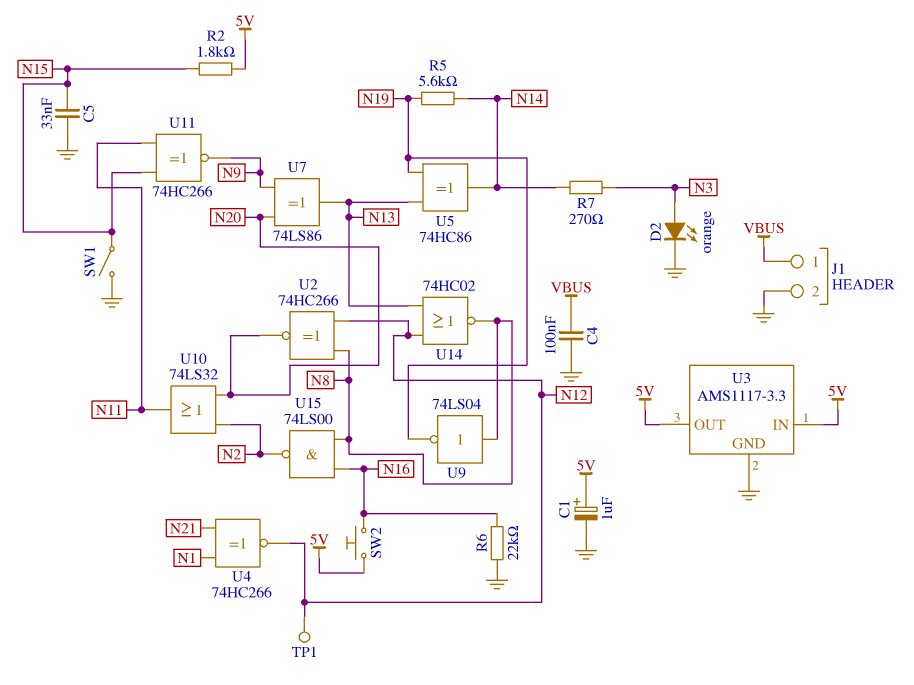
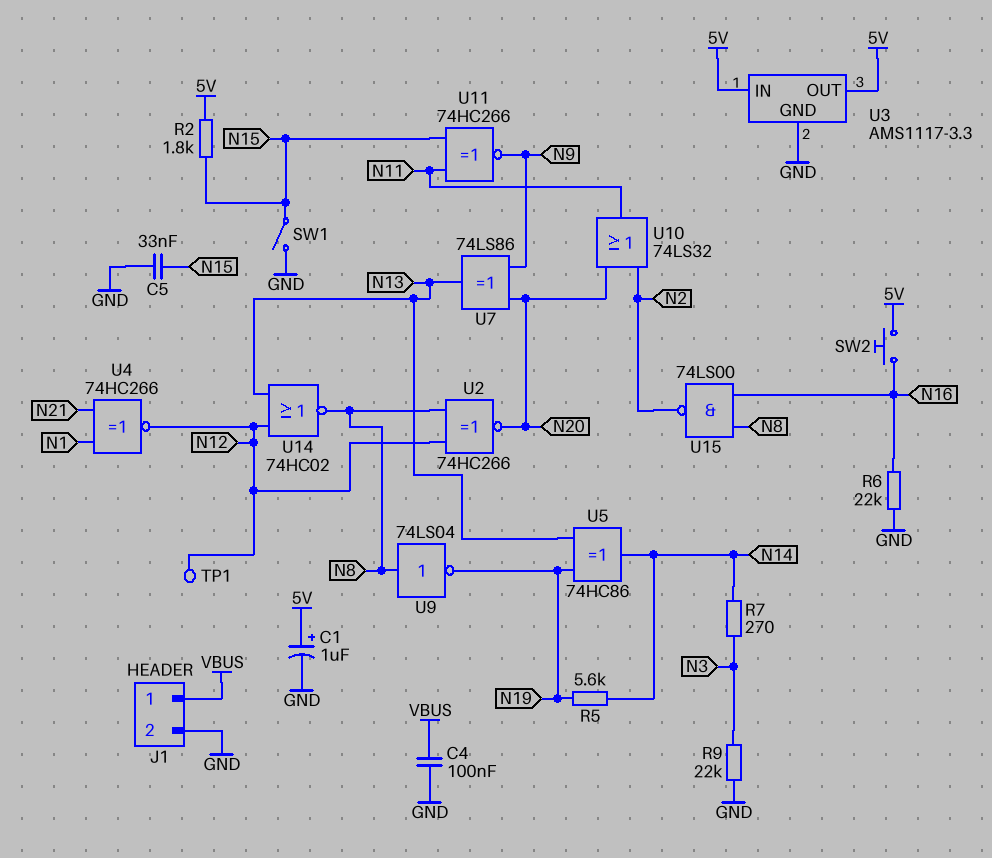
D2: LED orange (A N3, K GND) -> none
R9: none -> 22k (GND, N3)

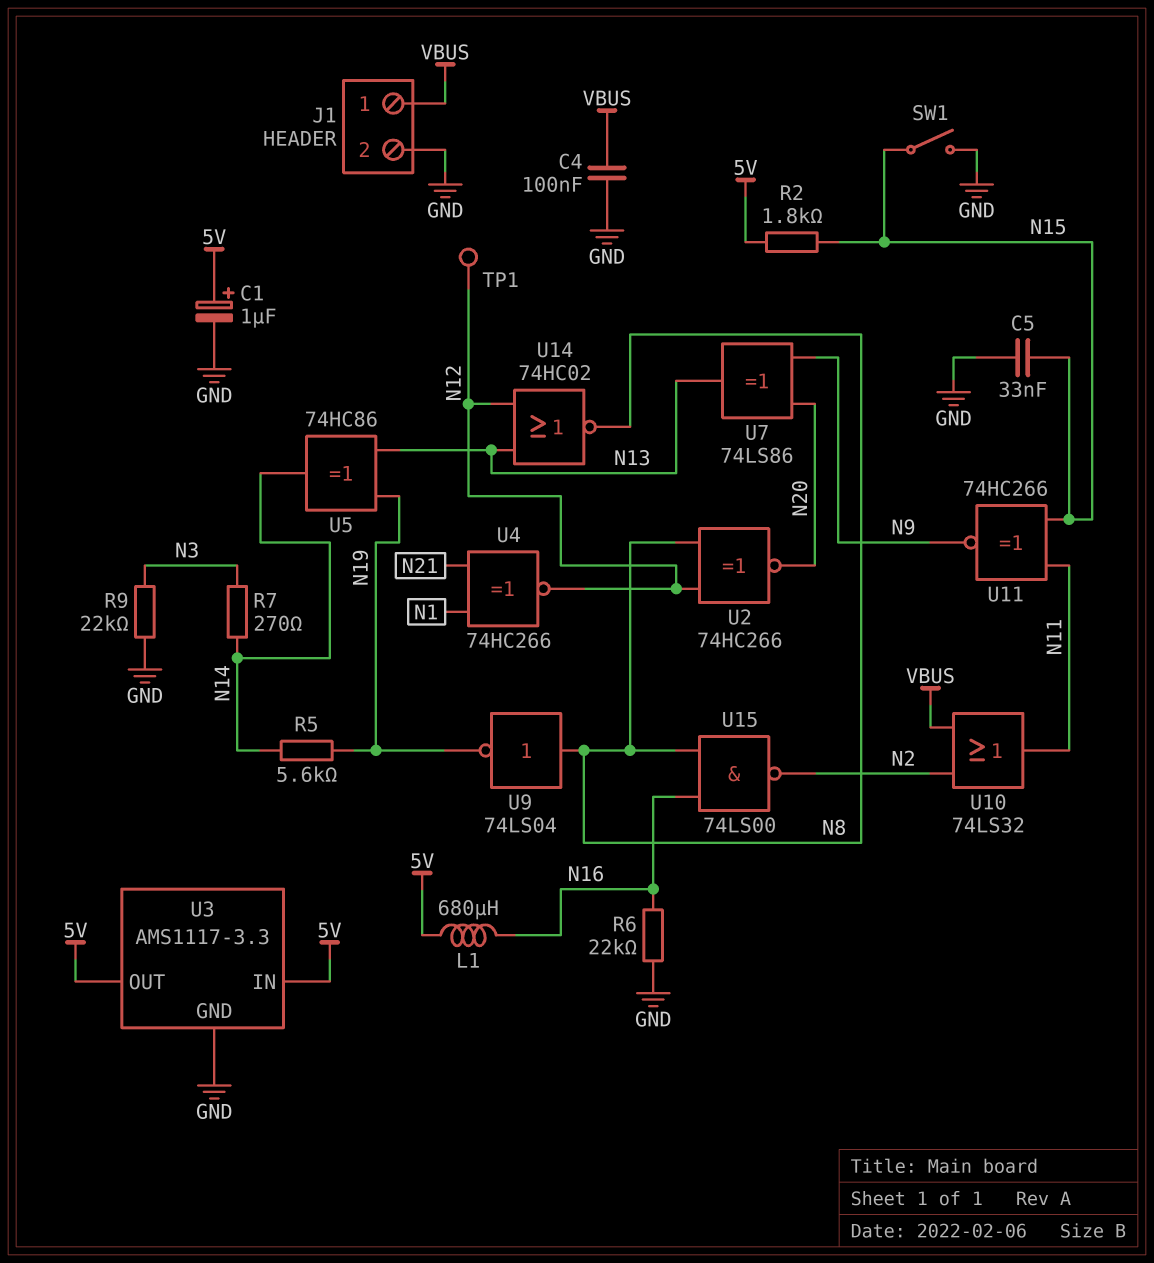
L1: none -> 680uH (5V, N16)
SW2: button (5V, N16) -> none
U10: OR 74LS32 (in N2, in N20, out N11) -> OR 74LS32 (in N2, in VBUS, out N11)

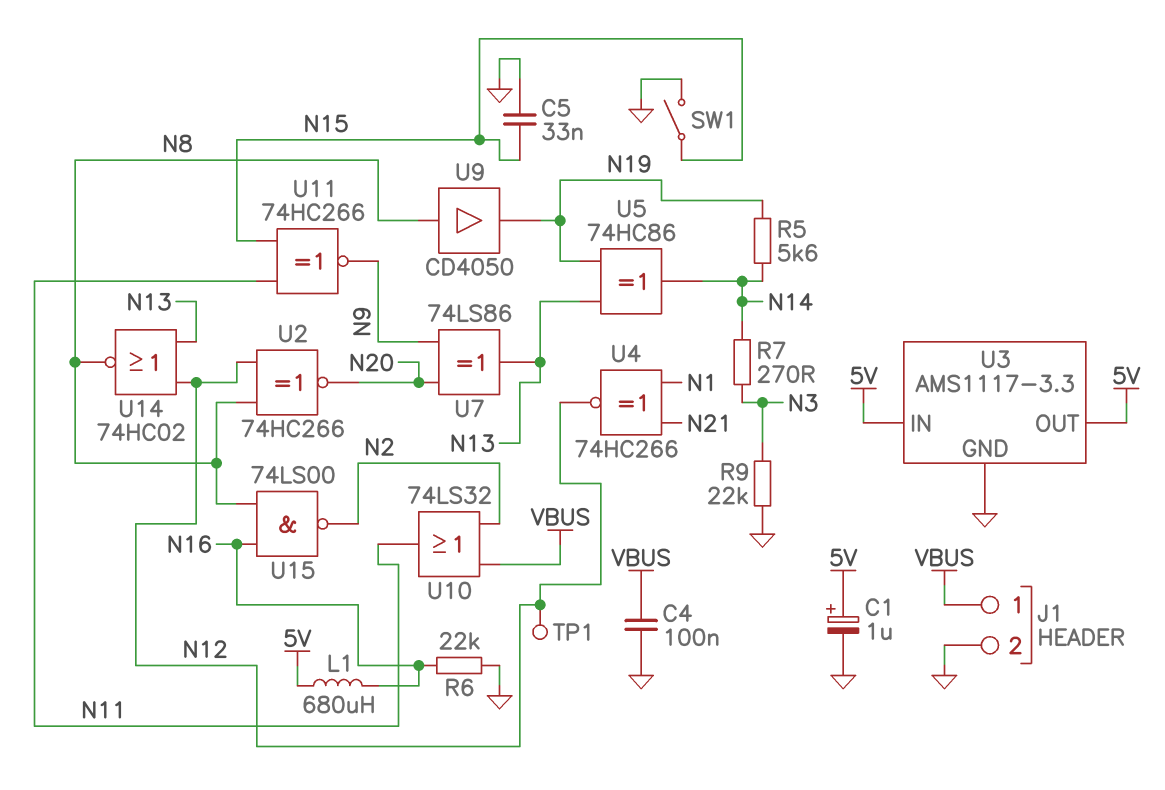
R2: 1.8k (5V, N15) -> none
U9: NOT 74LS04 (in N8, out N19) -> buffer CD4050 (in N8, out N19)

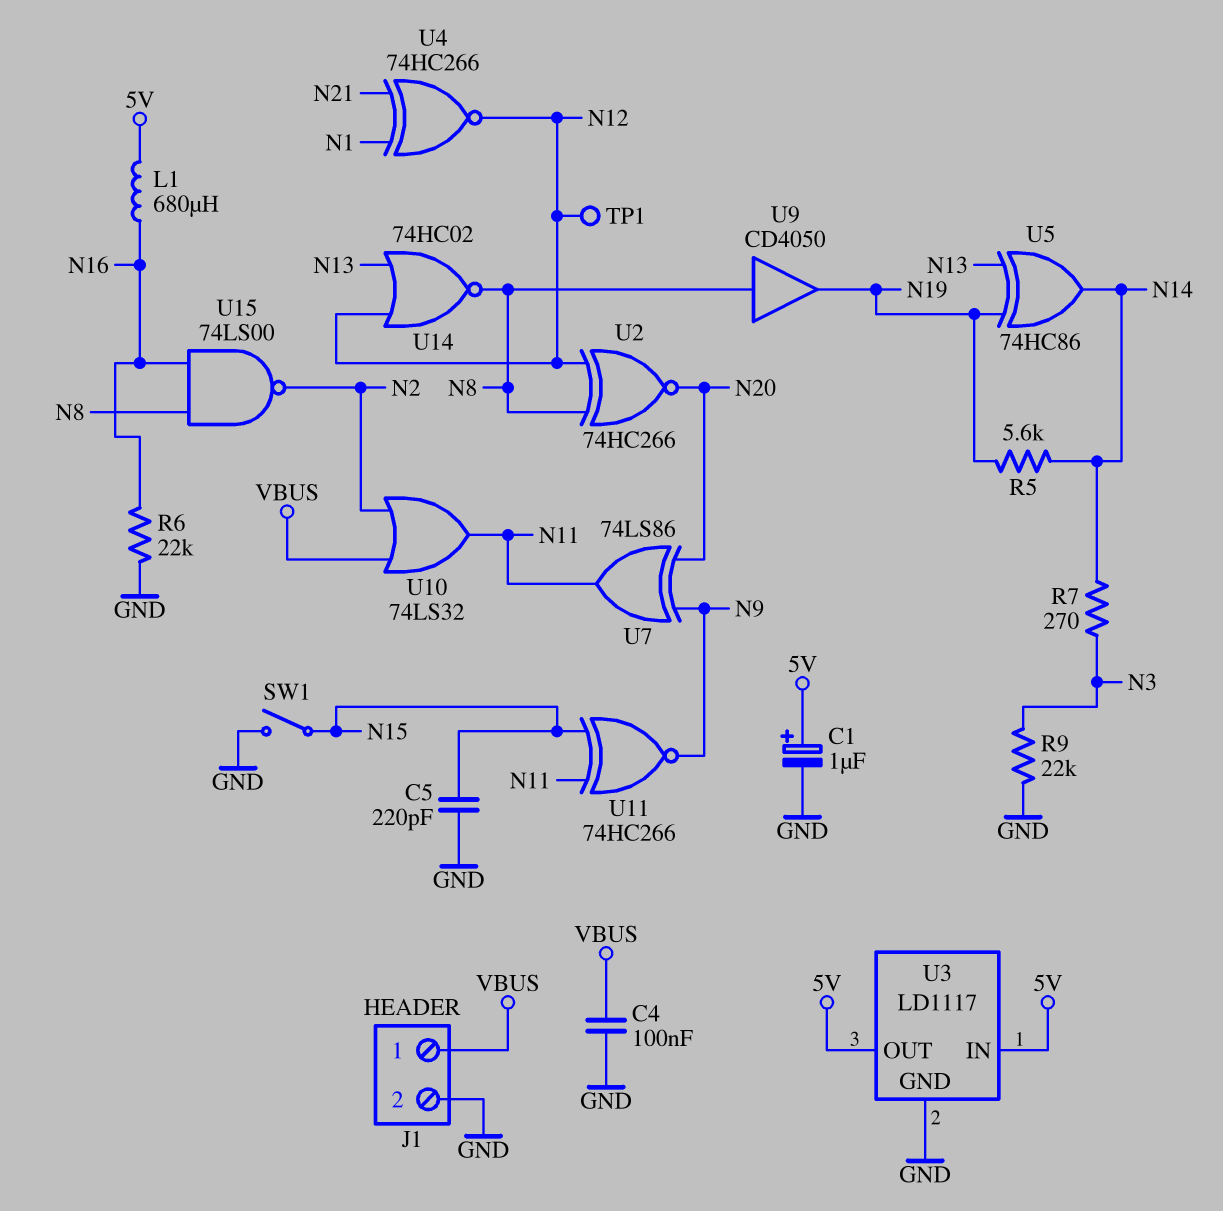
C5: 33nF (GND, N15) -> 220pF (GND, N15)
U3: AMS1117-3.3 -> LD1117
U7: XOR 74LS86 (in N9, in N20, out N13) -> XOR 74LS86 (in N9, in N20, out N11)

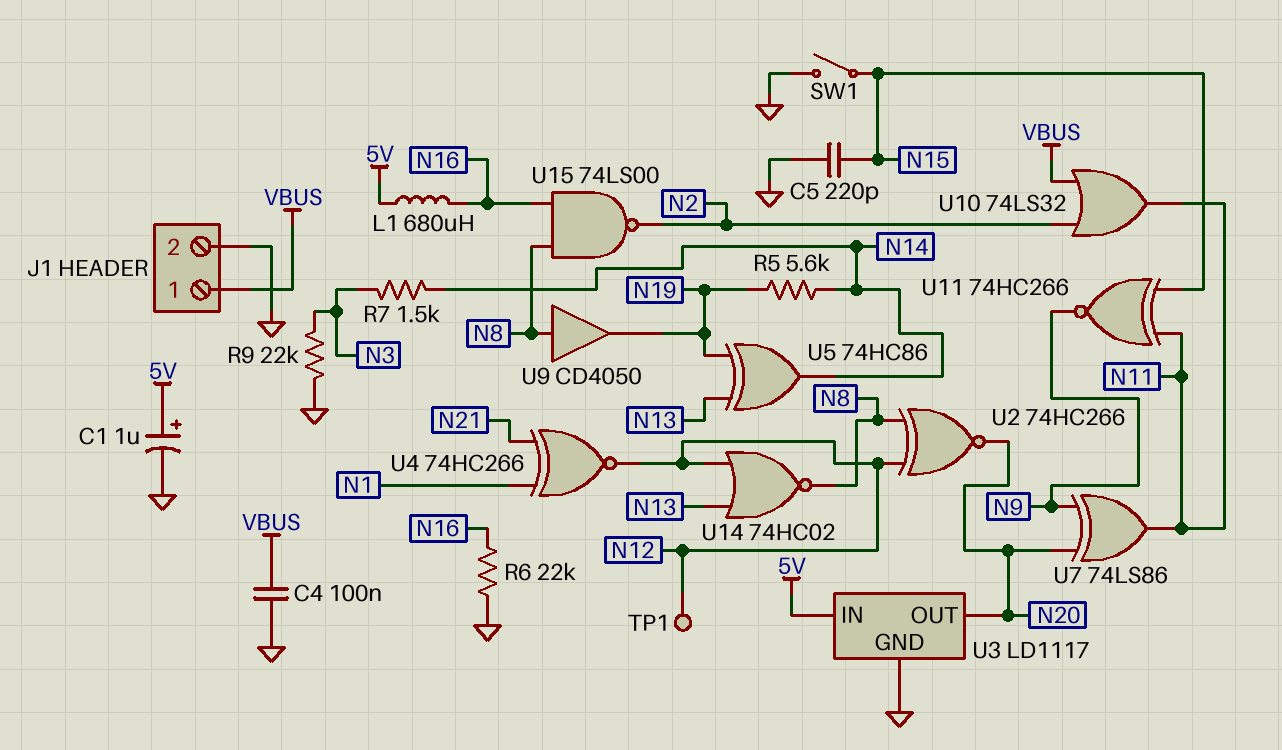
R7: 270 (N3, N14) -> 1.5k (N3, N14)
U3 pin OUT: 5V -> N20

